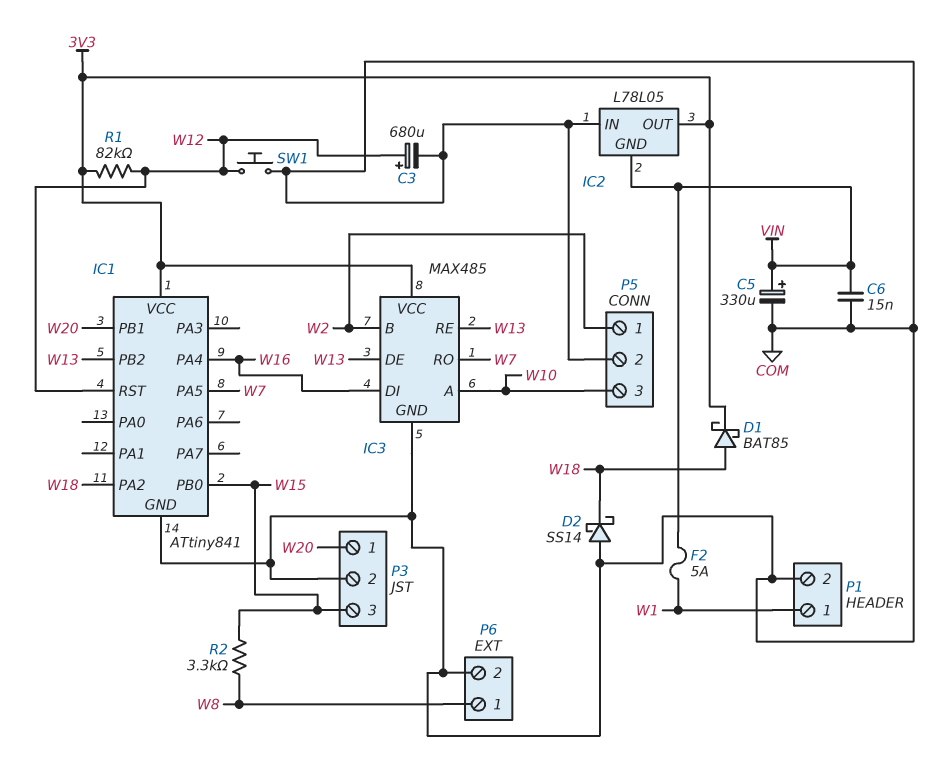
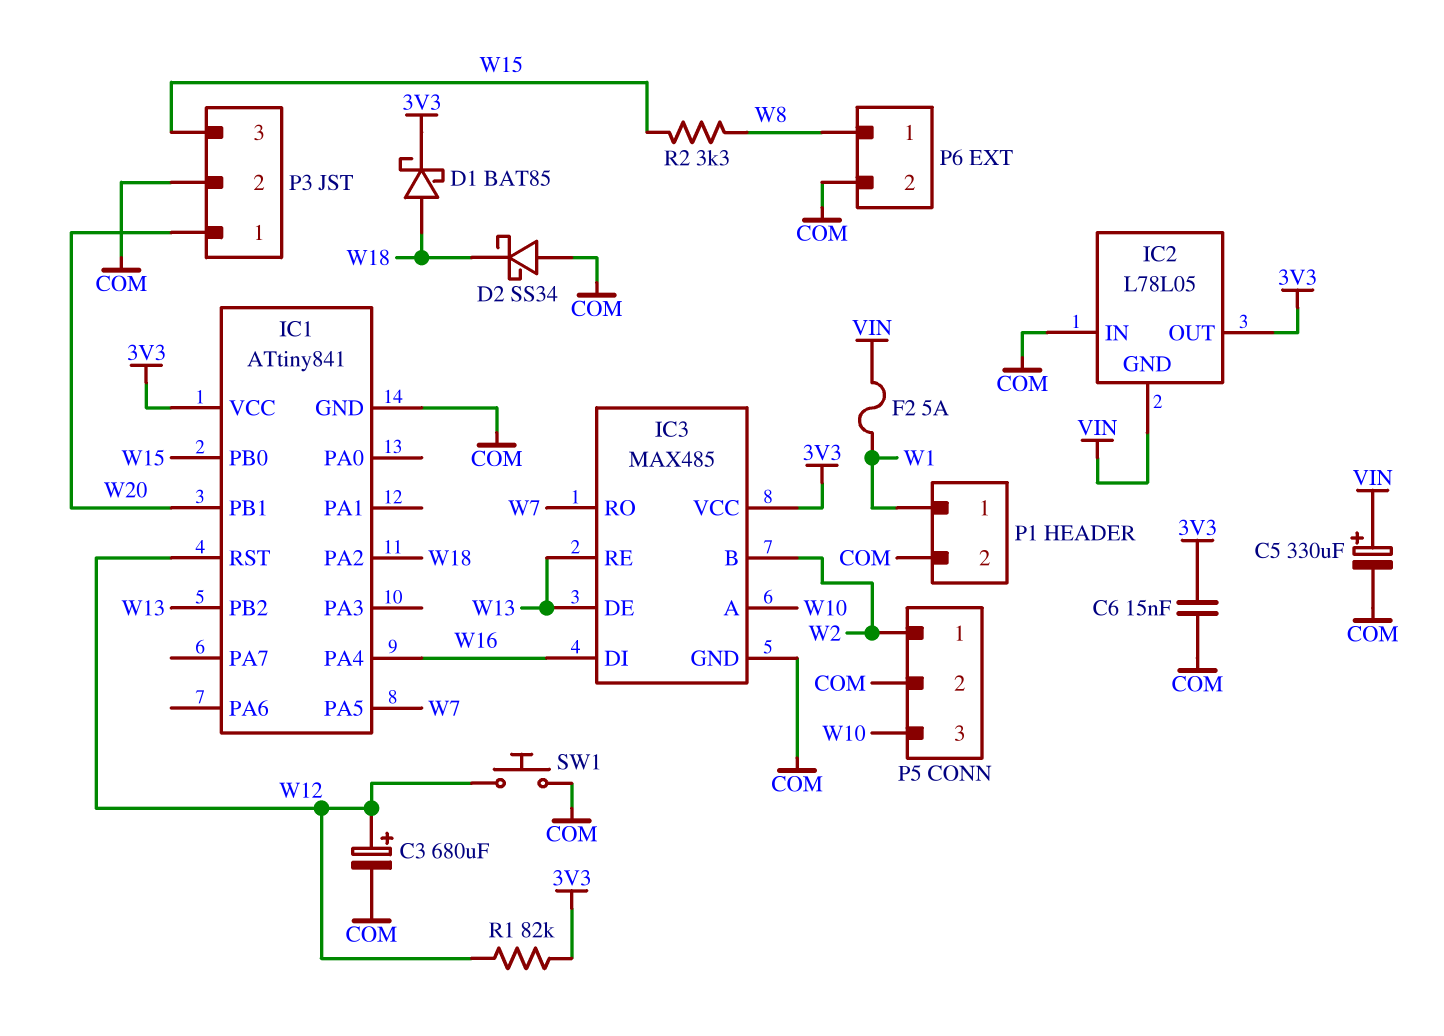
C6: 15nF (COM, VIN) -> 15nF (3V3, COM)
D2: schottky SS14 (A COM, K W18) -> schottky SS34 (A COM, K W18)

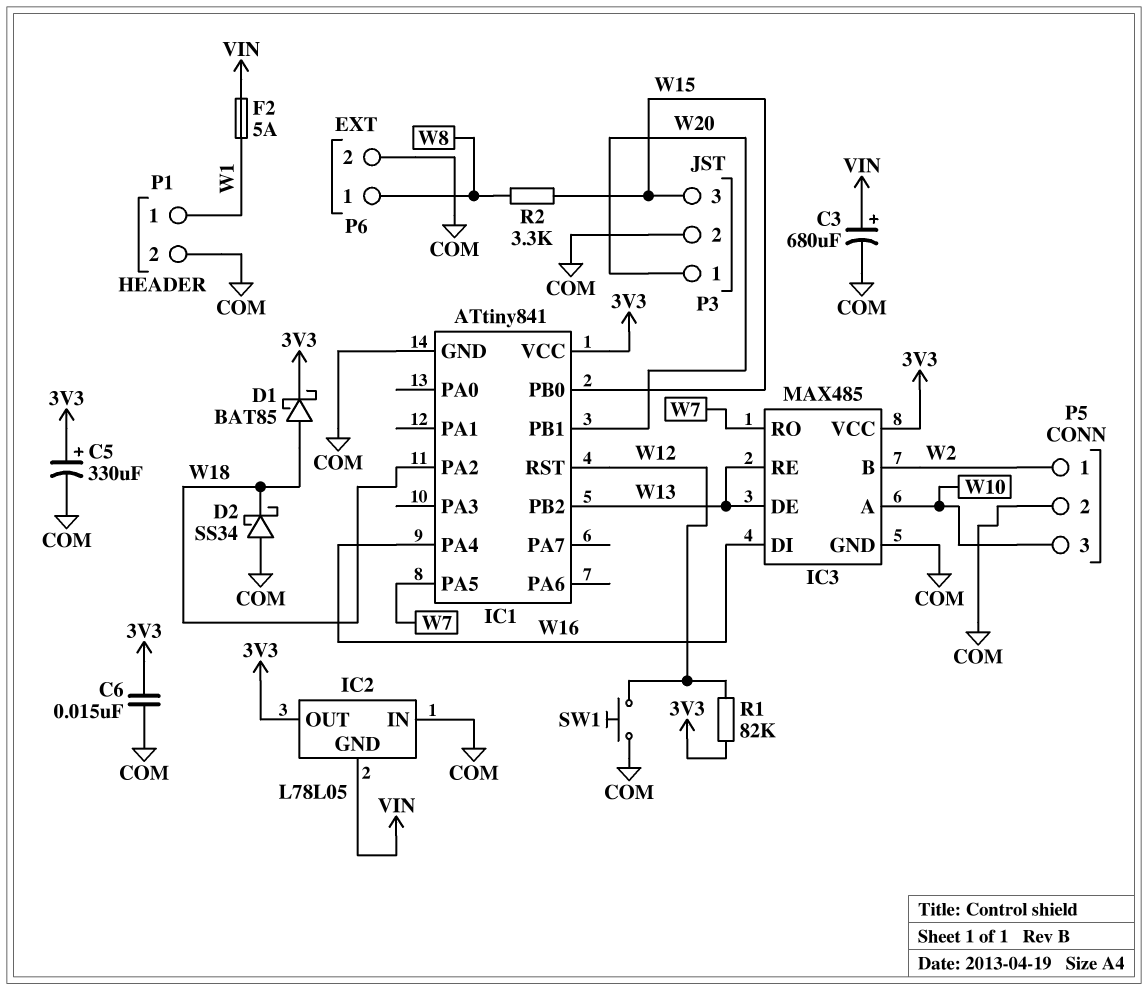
C3: 680uF (plus W12, minus COM) -> 680uF (plus VIN, minus COM)
C5: 330uF (plus VIN, minus COM) -> 330uF (plus 3V3, minus COM)

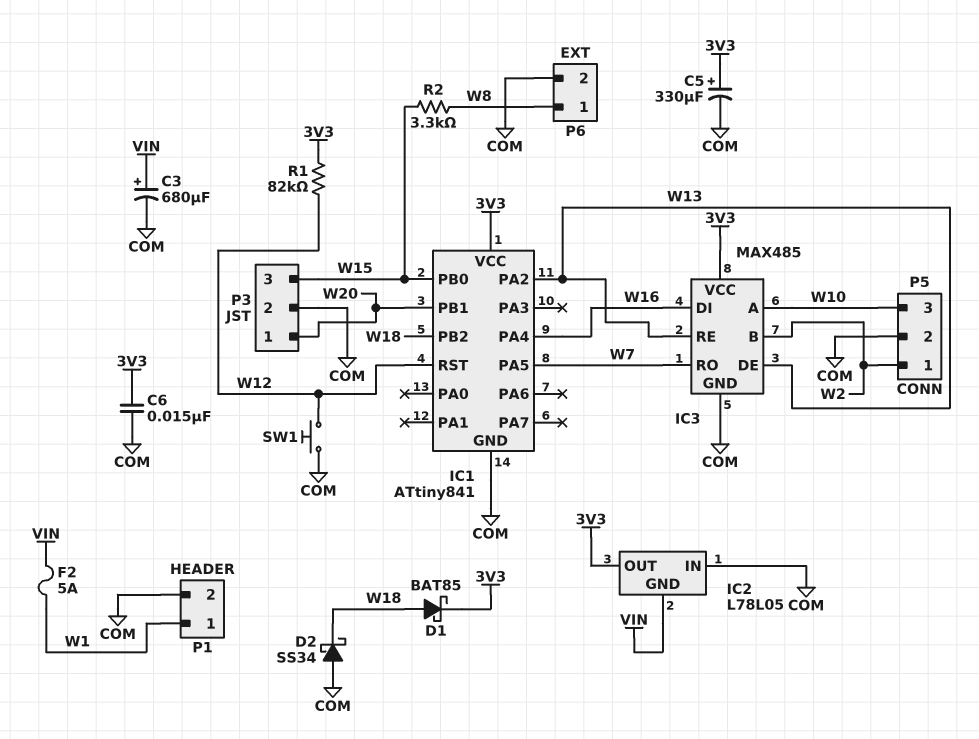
IC1 pin PA2: W18 -> W13
IC1 pin PB2: W13 -> W18

